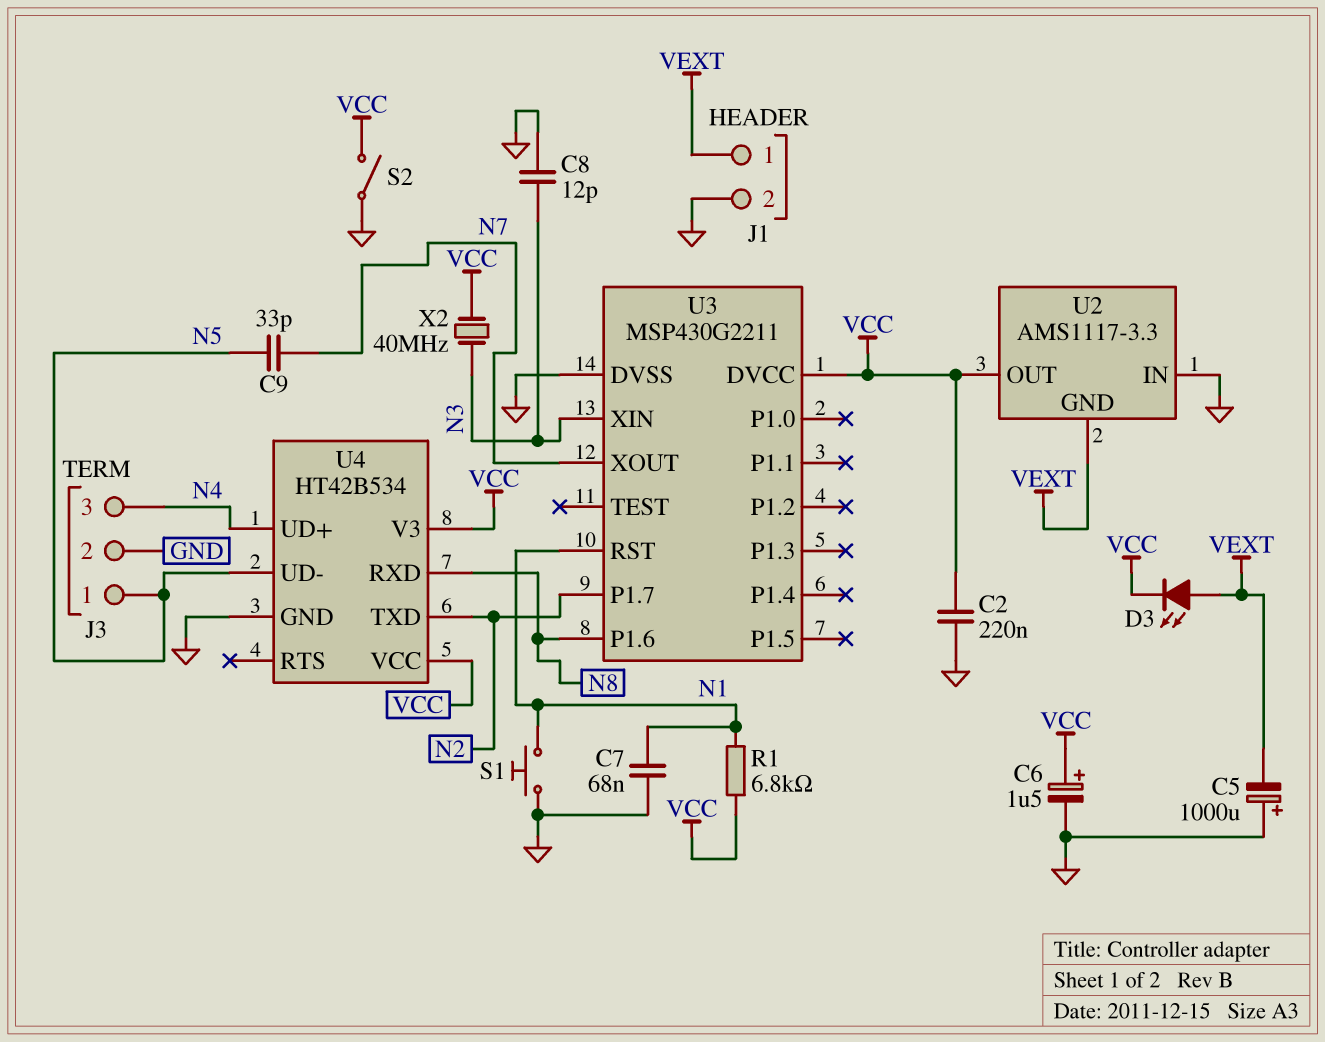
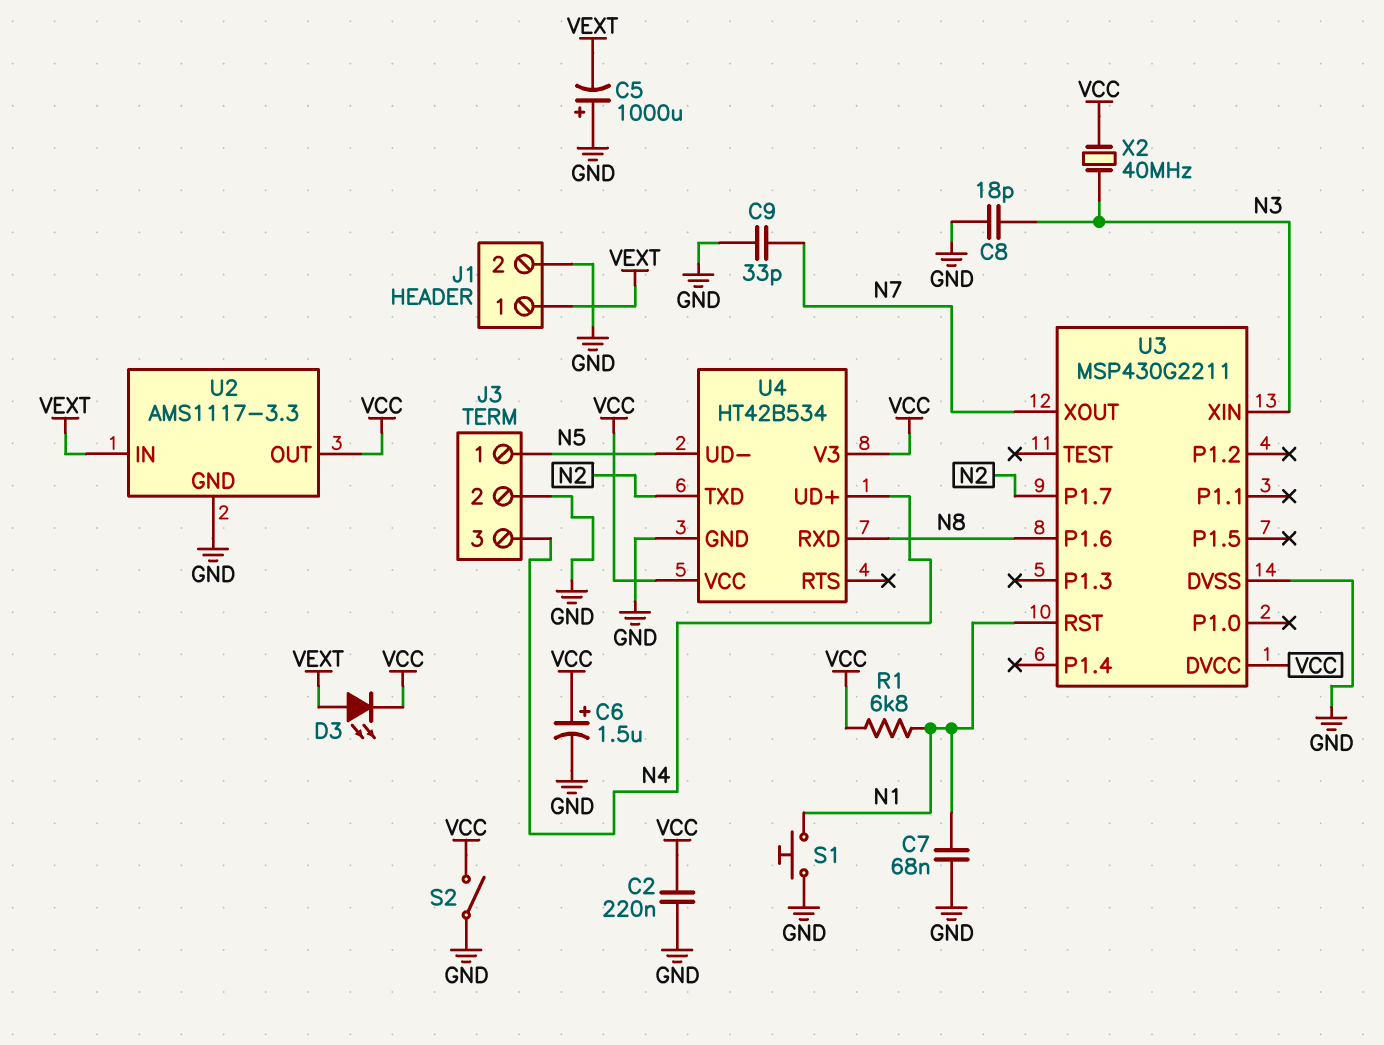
C8: 12pF (GND, N3) -> 18pF (GND, N3)
C9: 33pF (N5, N7) -> 33pF (GND, N7)
U2 pin GND: VEXT -> GND
U2 pin IN: GND -> VEXT

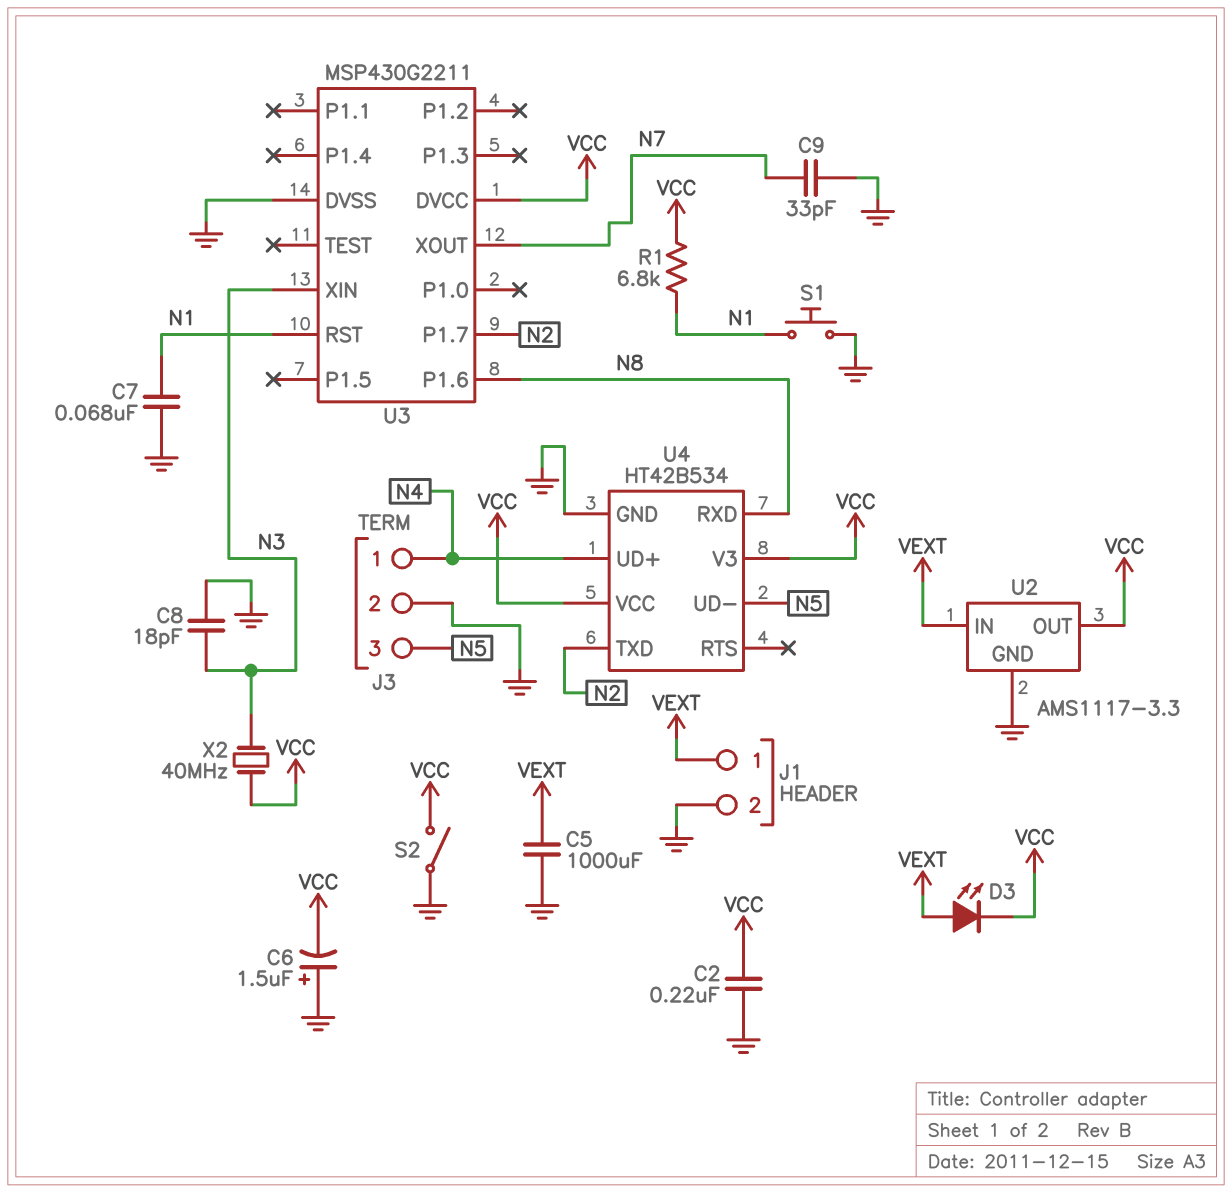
C5: 1000uF (plus GND, minus VEXT) -> 1000uF (GND, VEXT)
C6: 1.5uF (plus VCC, minus GND) -> 1.5uF (plus GND, minus VCC)
J3 pin 1: N5 -> N4
J3 pin 3: N4 -> N5

